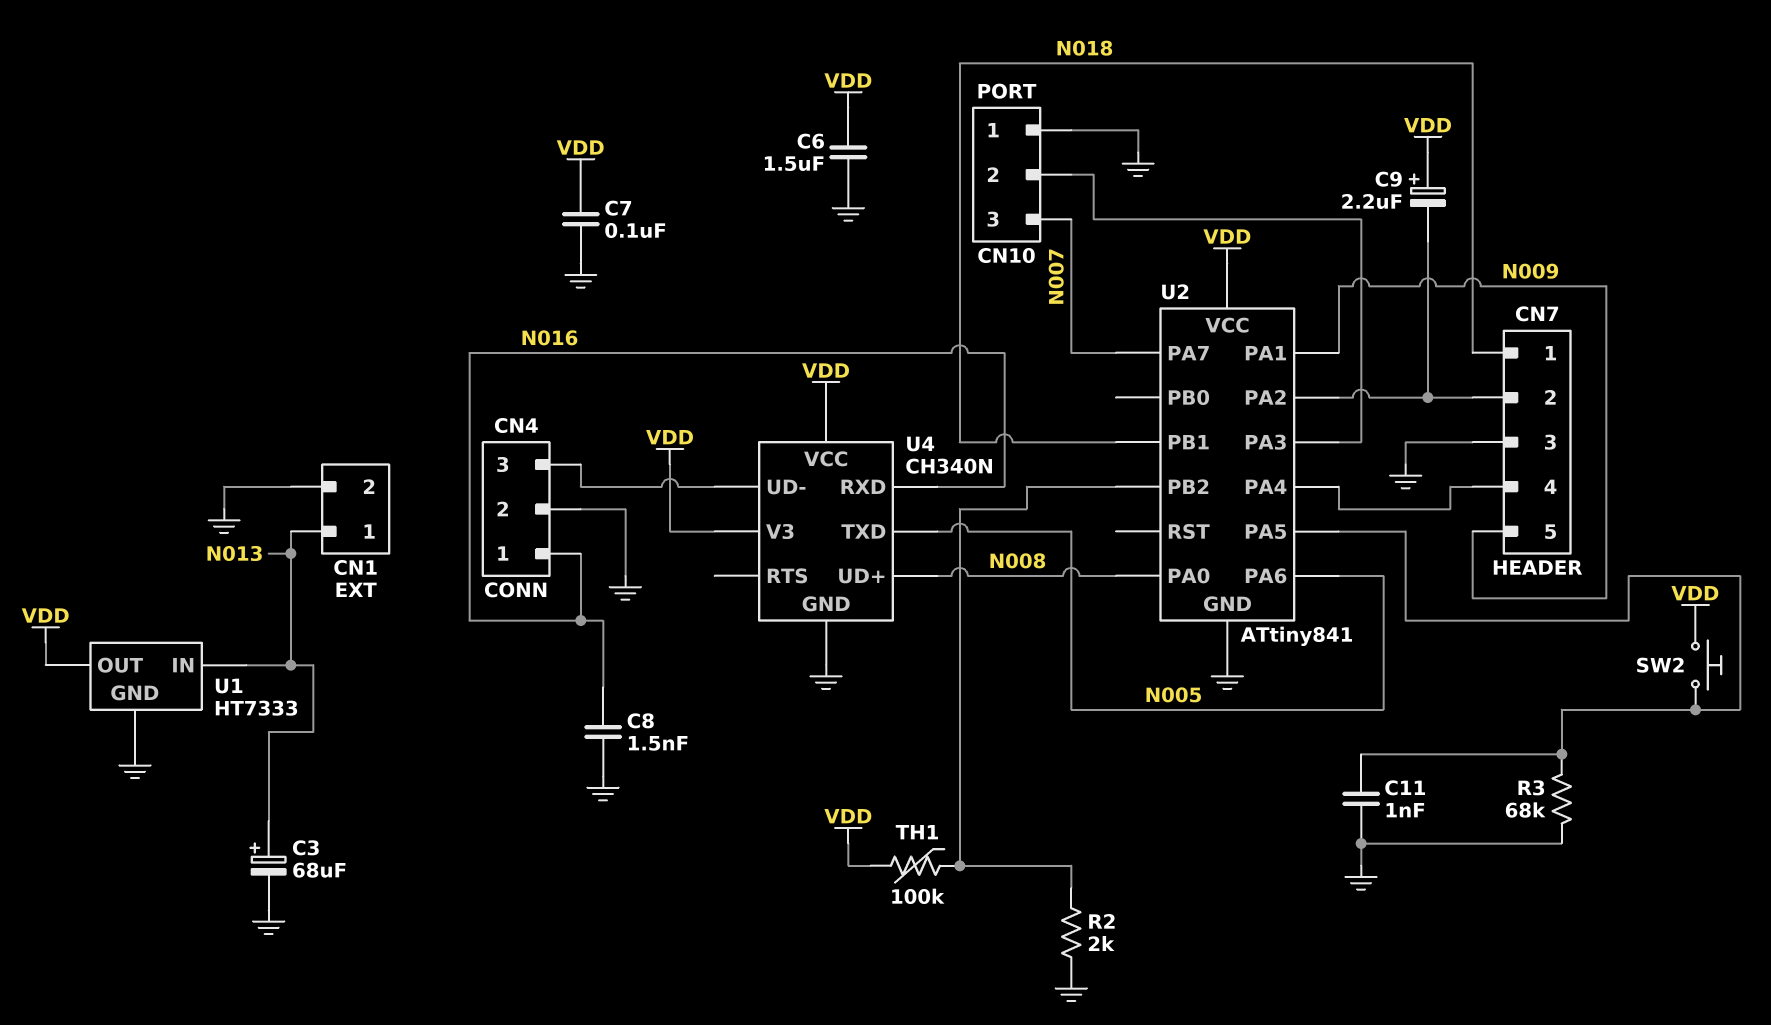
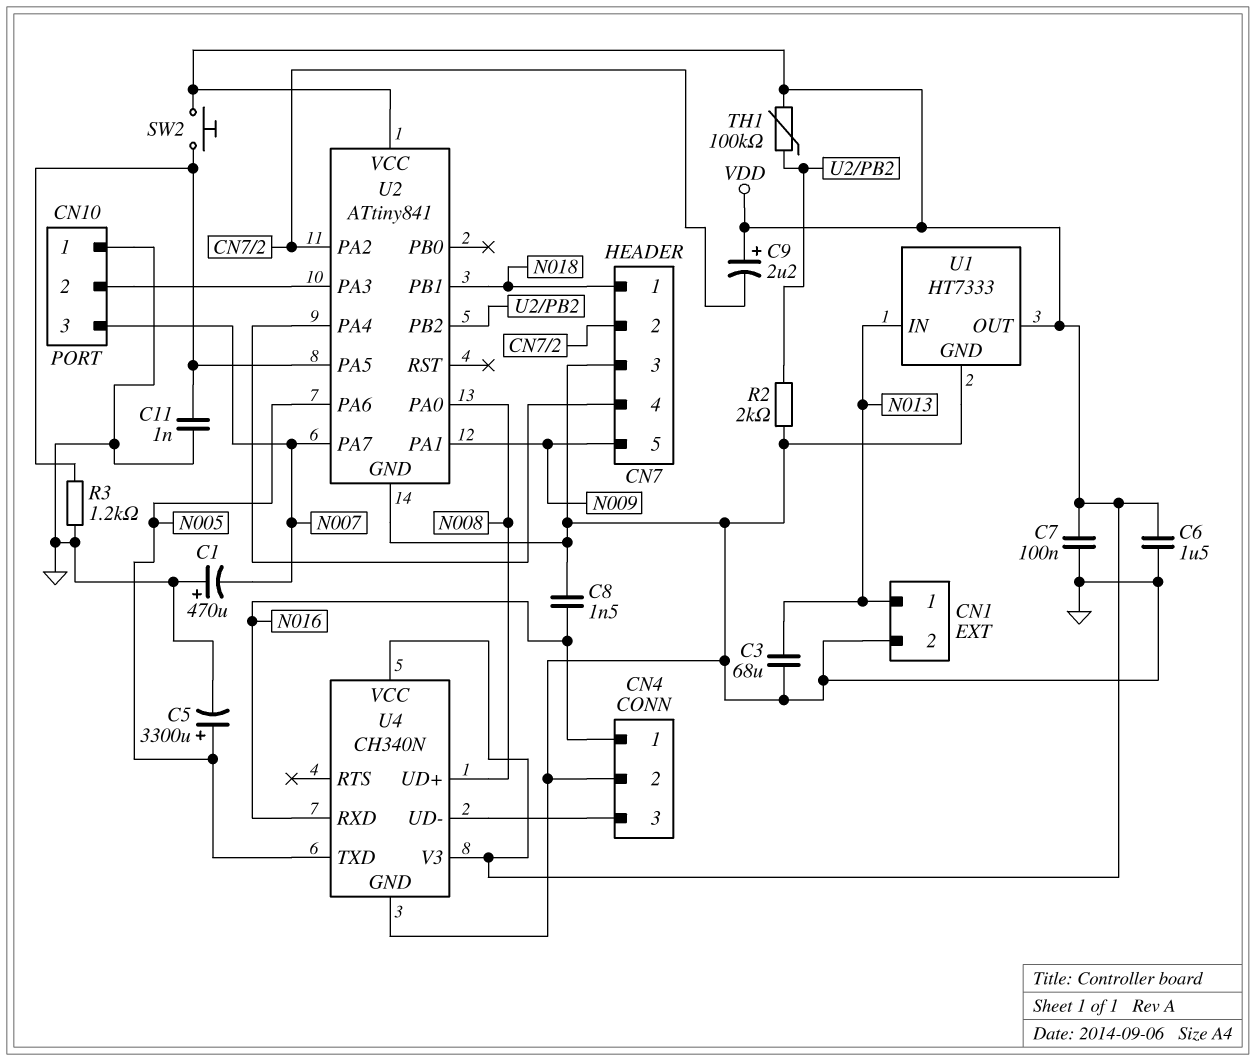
C1: none -> 470uF (plus GND, minus N007)
C3: 68uF (plus N013, minus GND) -> 68uF (GND, N013)
C5: none -> 3300uF (plus N005, minus GND)
R3: 68k (GND, U2/PA5) -> 1.2k (GND, U2/PA5)

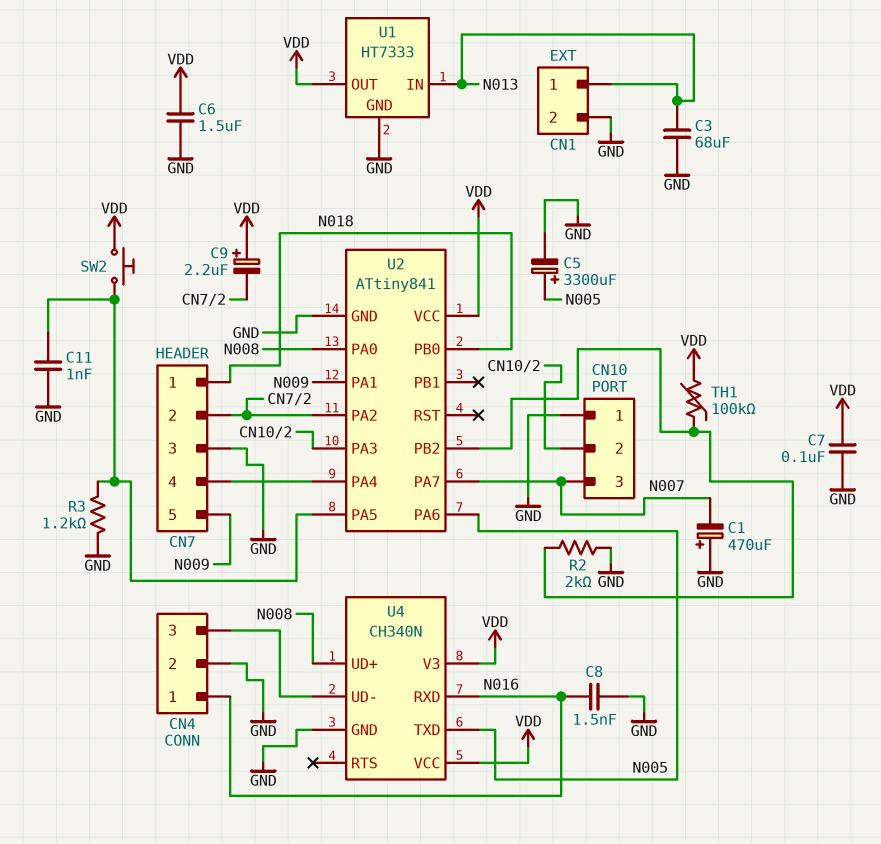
U2 pin PB0: none -> N018
U2 pin PB1: N018 -> none

